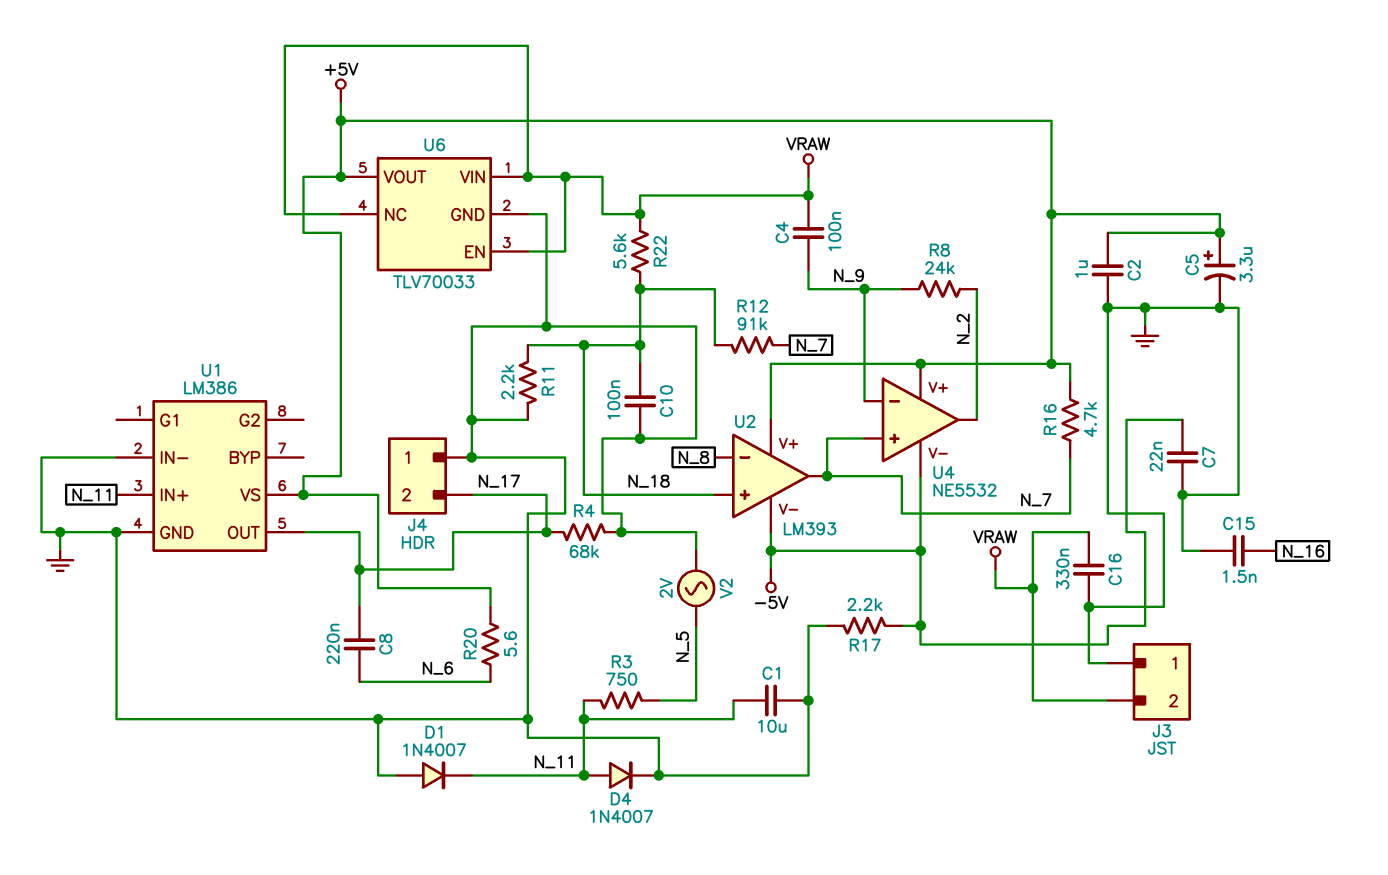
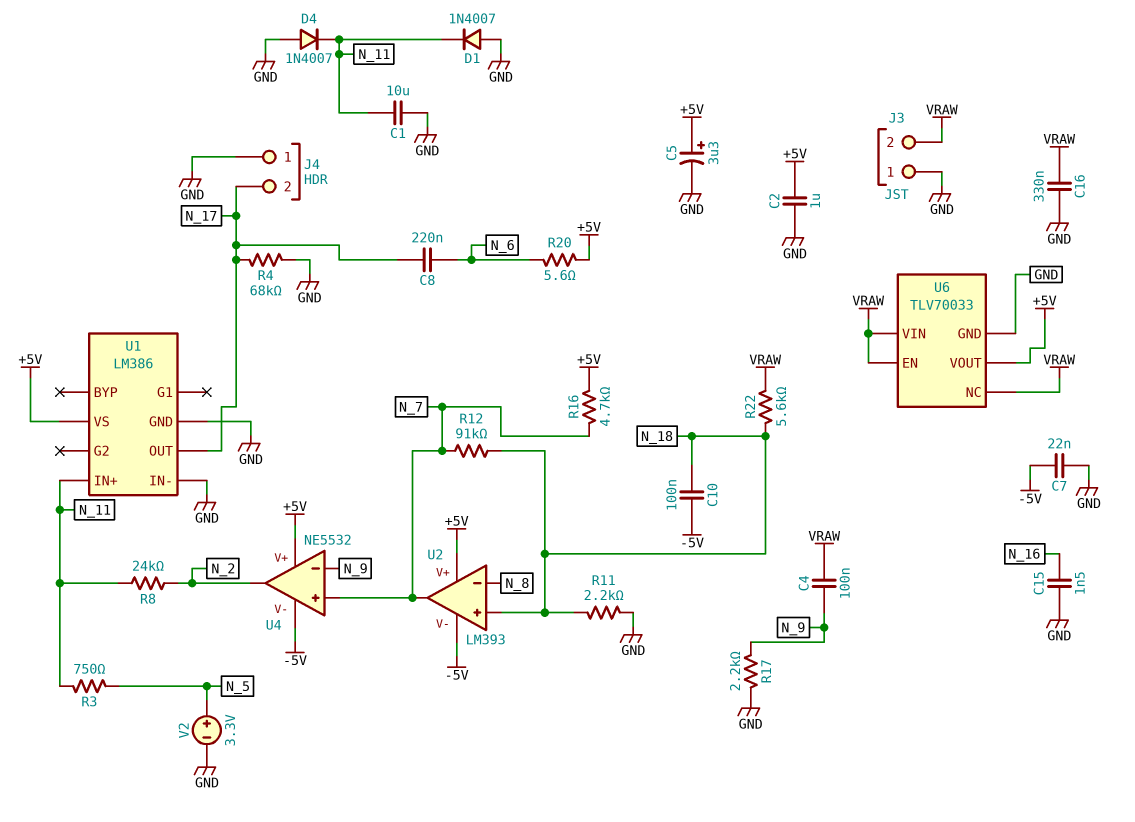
C10: 100nF (GND, N_18) -> 100nF (-5V, N_18)
D4: diode 1N4007 (A N_11, K GND) -> diode 1N4007 (A GND, K N_11)
R8: 24k (N_2, N_9) -> 24k (N_2, N_11)
R17: 2.2k (-5V, GND) -> 2.2k (GND, N_9)
V2: AC 2V (GND, N_5) -> 3.3V (plus N_5, minus GND)

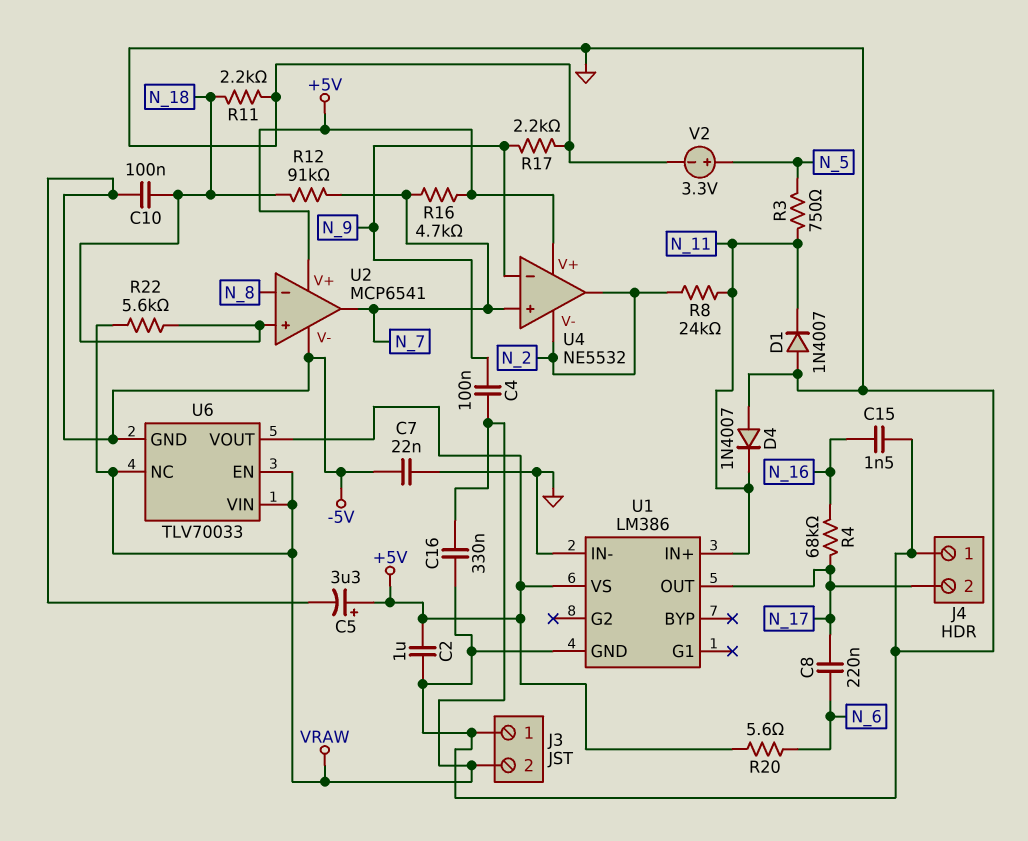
C1: 10uF (GND, N_11) -> none
C5: 3.3uF (plus +5V, minus GND) -> 3.3uF (plus +5V, minus -5V)
R4: 68k (GND, N_17) -> 68k (N_16, N_17)
U2: LM393 -> MCP6541
U4 pin V-: -5V -> N_2
U6 pin GND: GND -> -5V

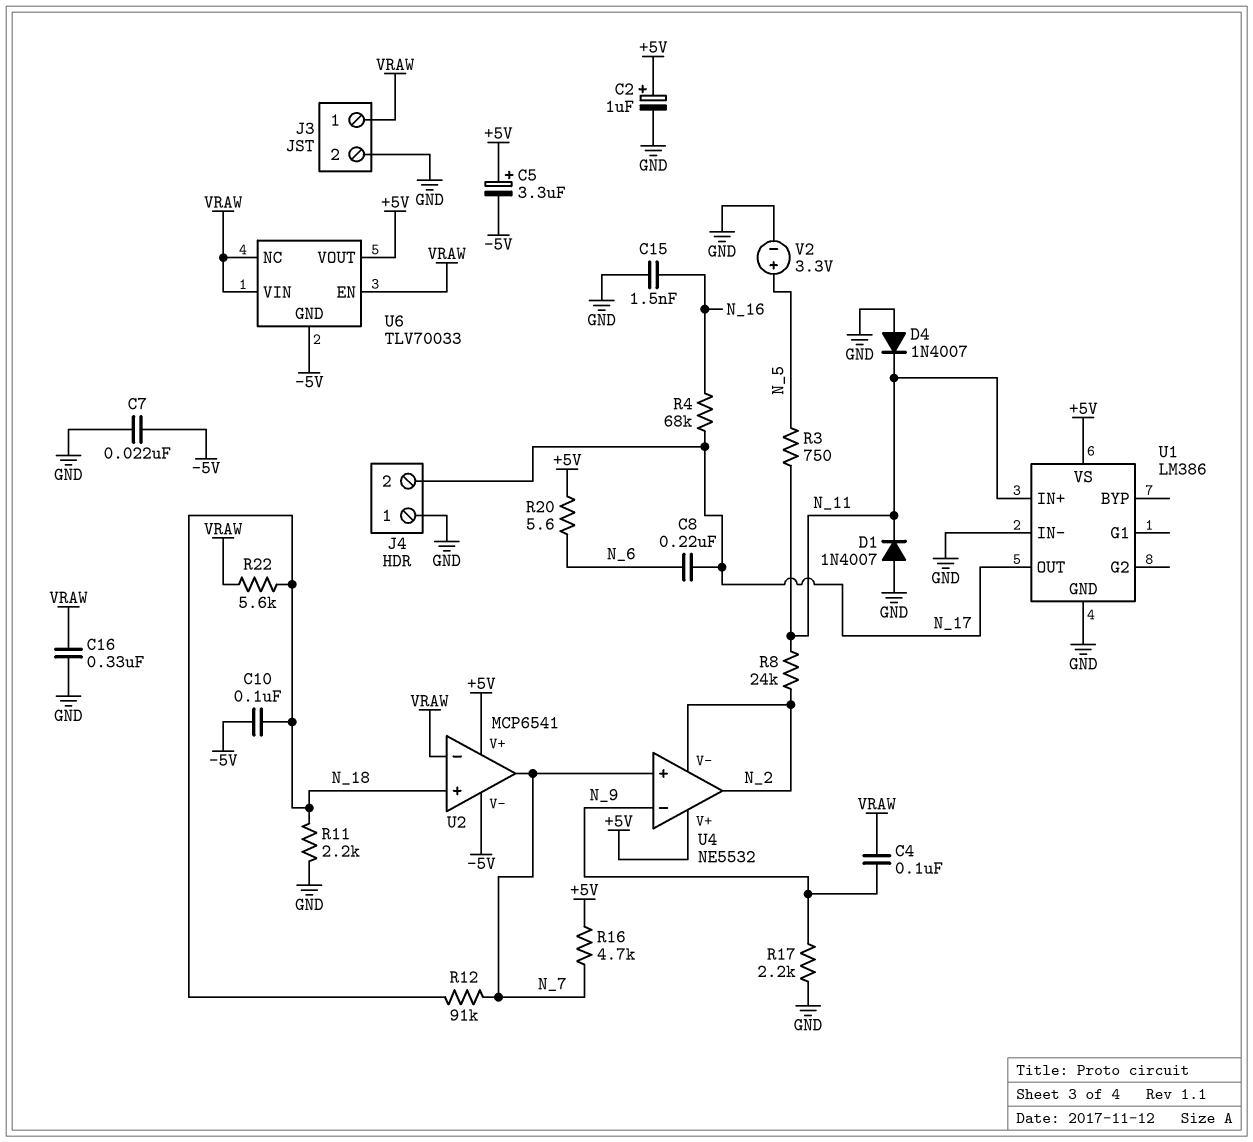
C2: 1uF (+5V, GND) -> 1uF (plus +5V, minus GND)
J3 pin 1: GND -> VRAW
J3 pin 2: VRAW -> GND
U2 pin in-: N_8 -> VRAW

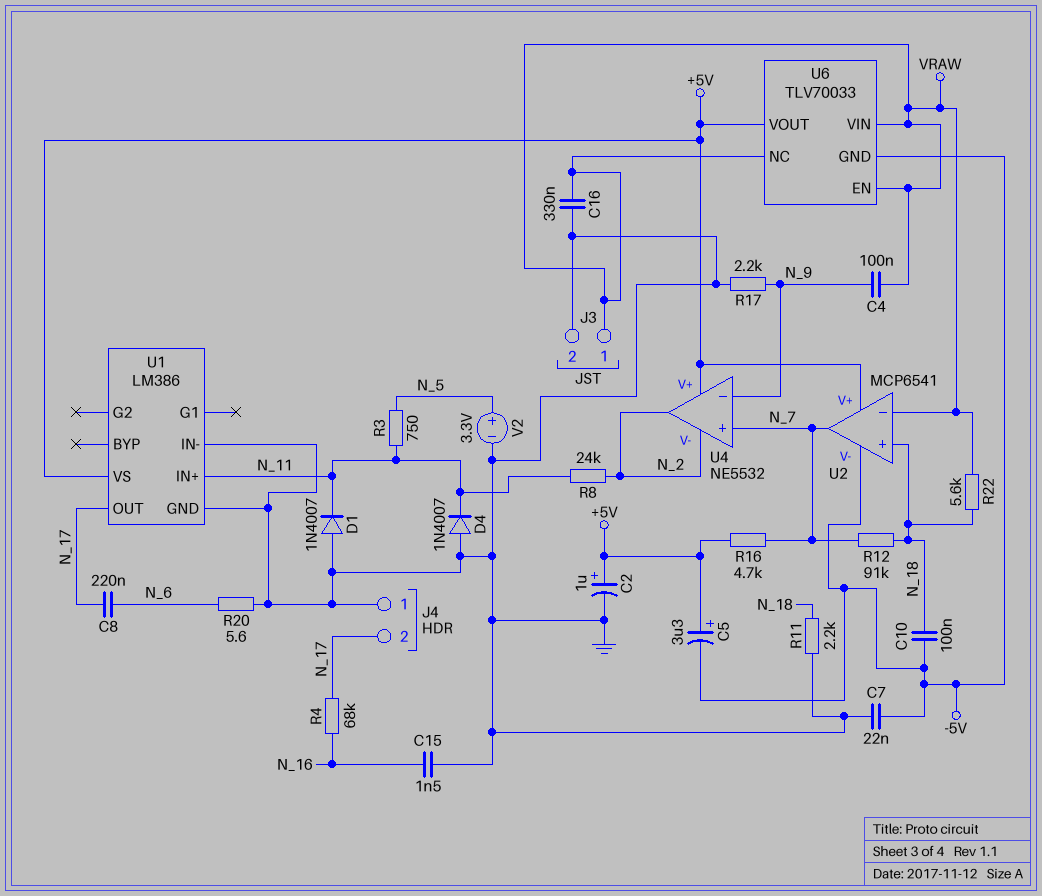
R20: 5.6 (+5V, N_6) -> 5.6 (GND, N_6)

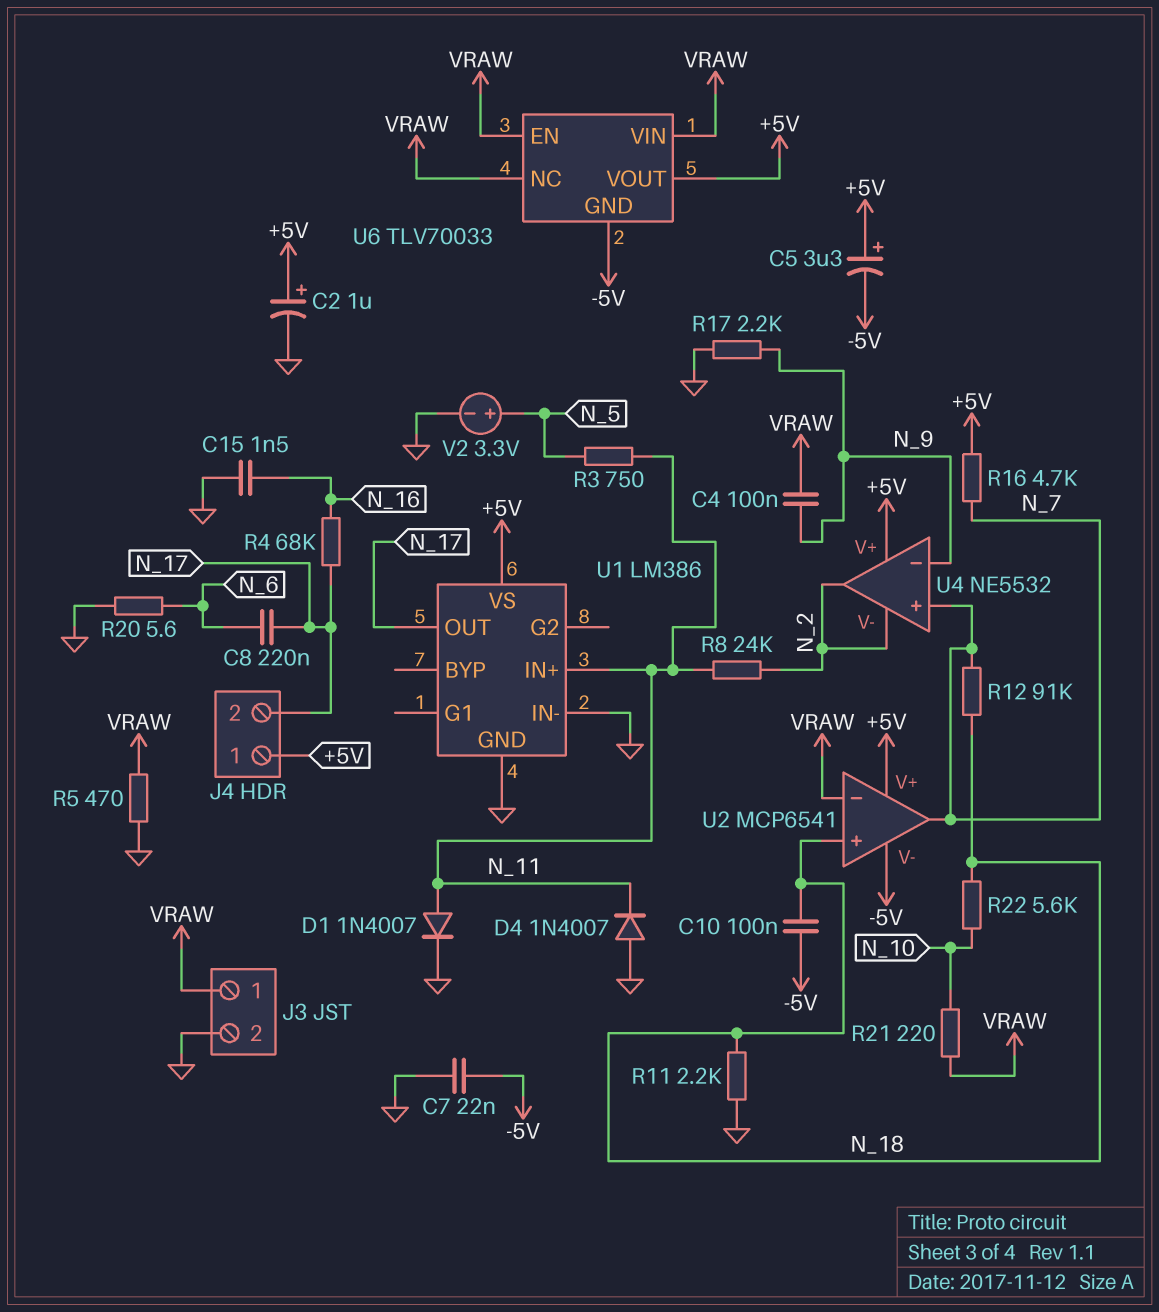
C16: 330nF (GND, VRAW) -> none
D1: diode 1N4007 (A GND, K N_11) -> diode 1N4007 (A N_11, K GND)
J4 pin 1: GND -> +5V
R5: none -> 470 (GND, VRAW)
R21: none -> 220 (N_10, VRAW)
R22: 5.6k (N_18, VRAW) -> 5.6k (N_10, N_18)

